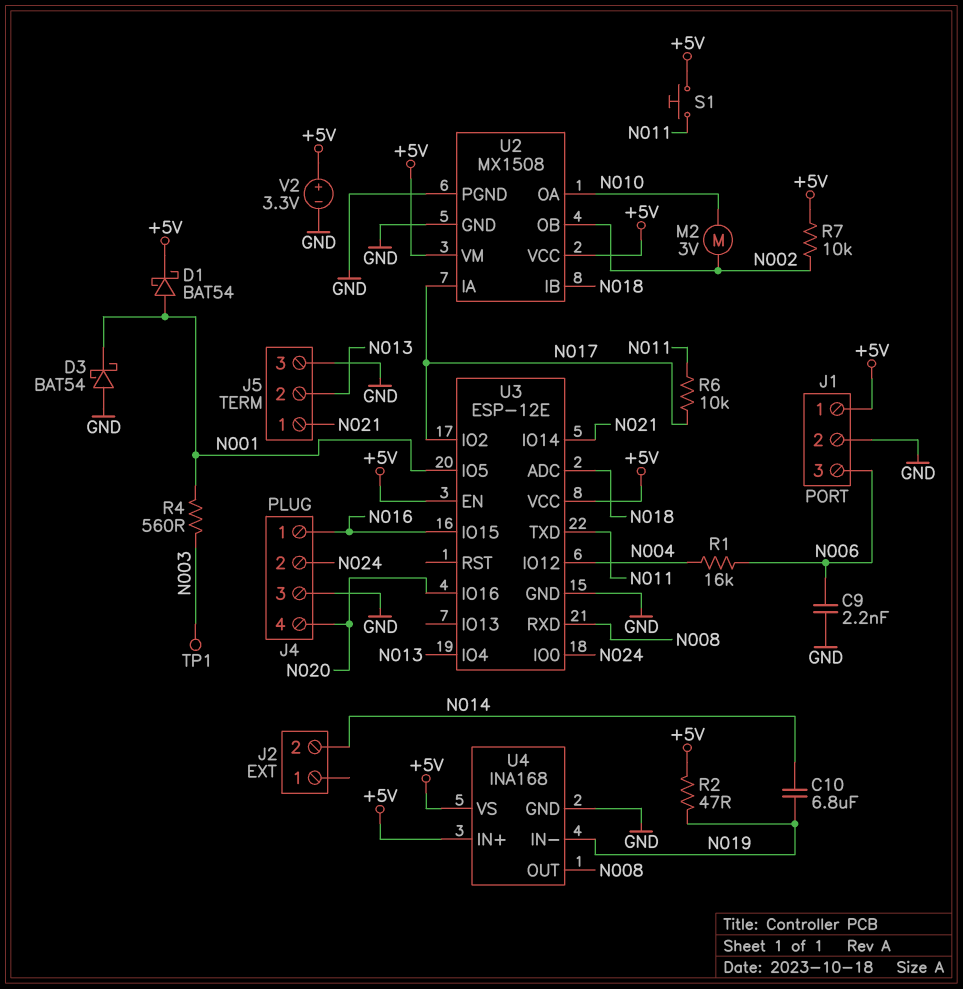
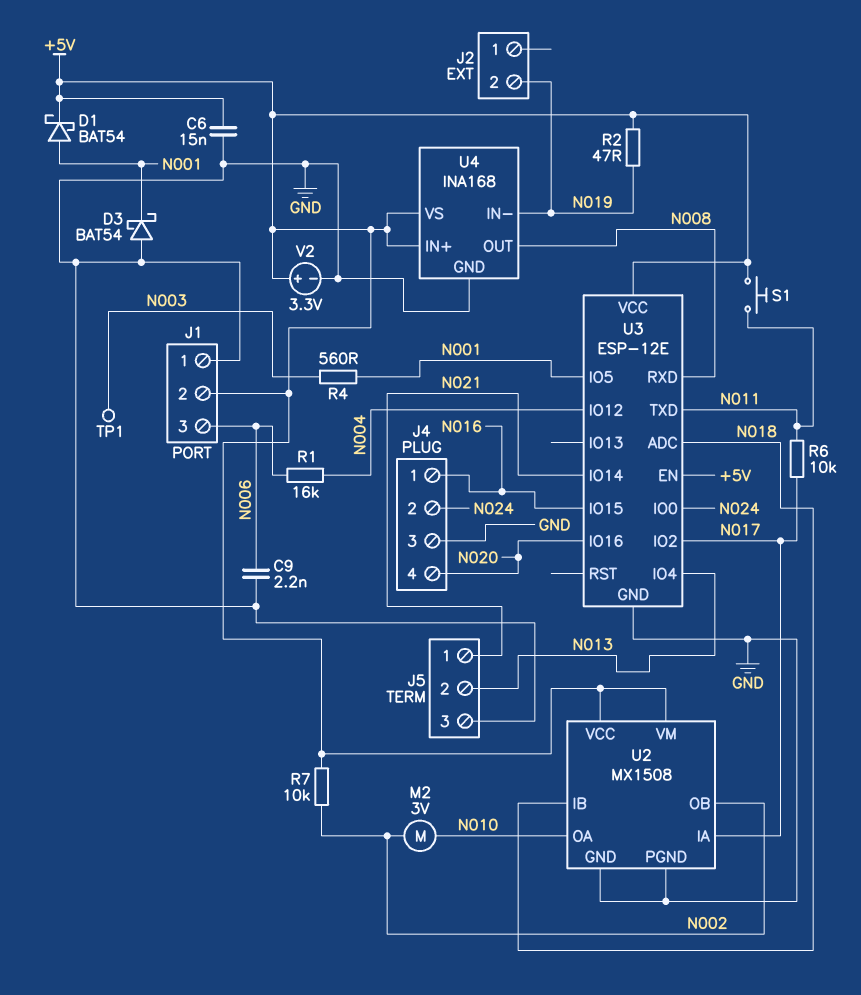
C6: none -> 15nF (+5V, GND)
C10: 6.8uF (N014, N019) -> none
J1 pin 1: +5V -> GND
J1 pin 2: GND -> +5V
J2 pin 2: N014 -> N019

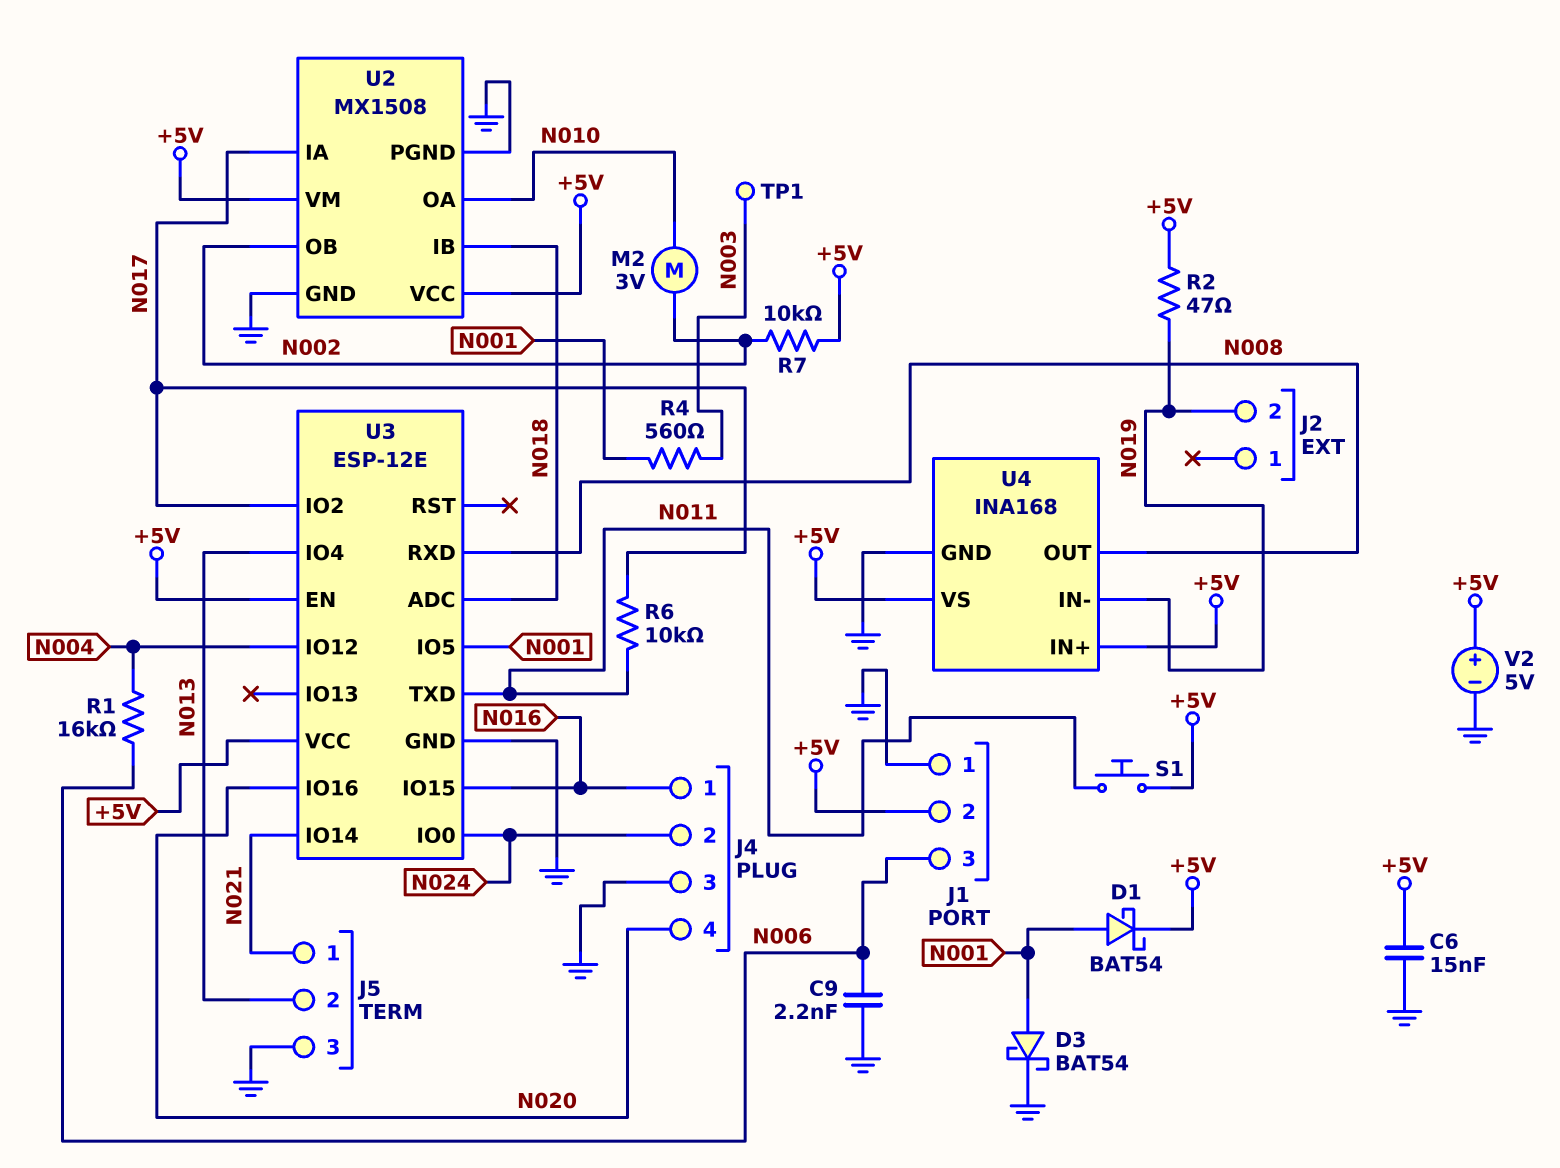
D3: schottky BAT54 (A GND, K N001) -> schottky BAT54 (A N001, K GND)
V2: 3.3V (plus +5V, minus GND) -> 5V (plus +5V, minus GND)

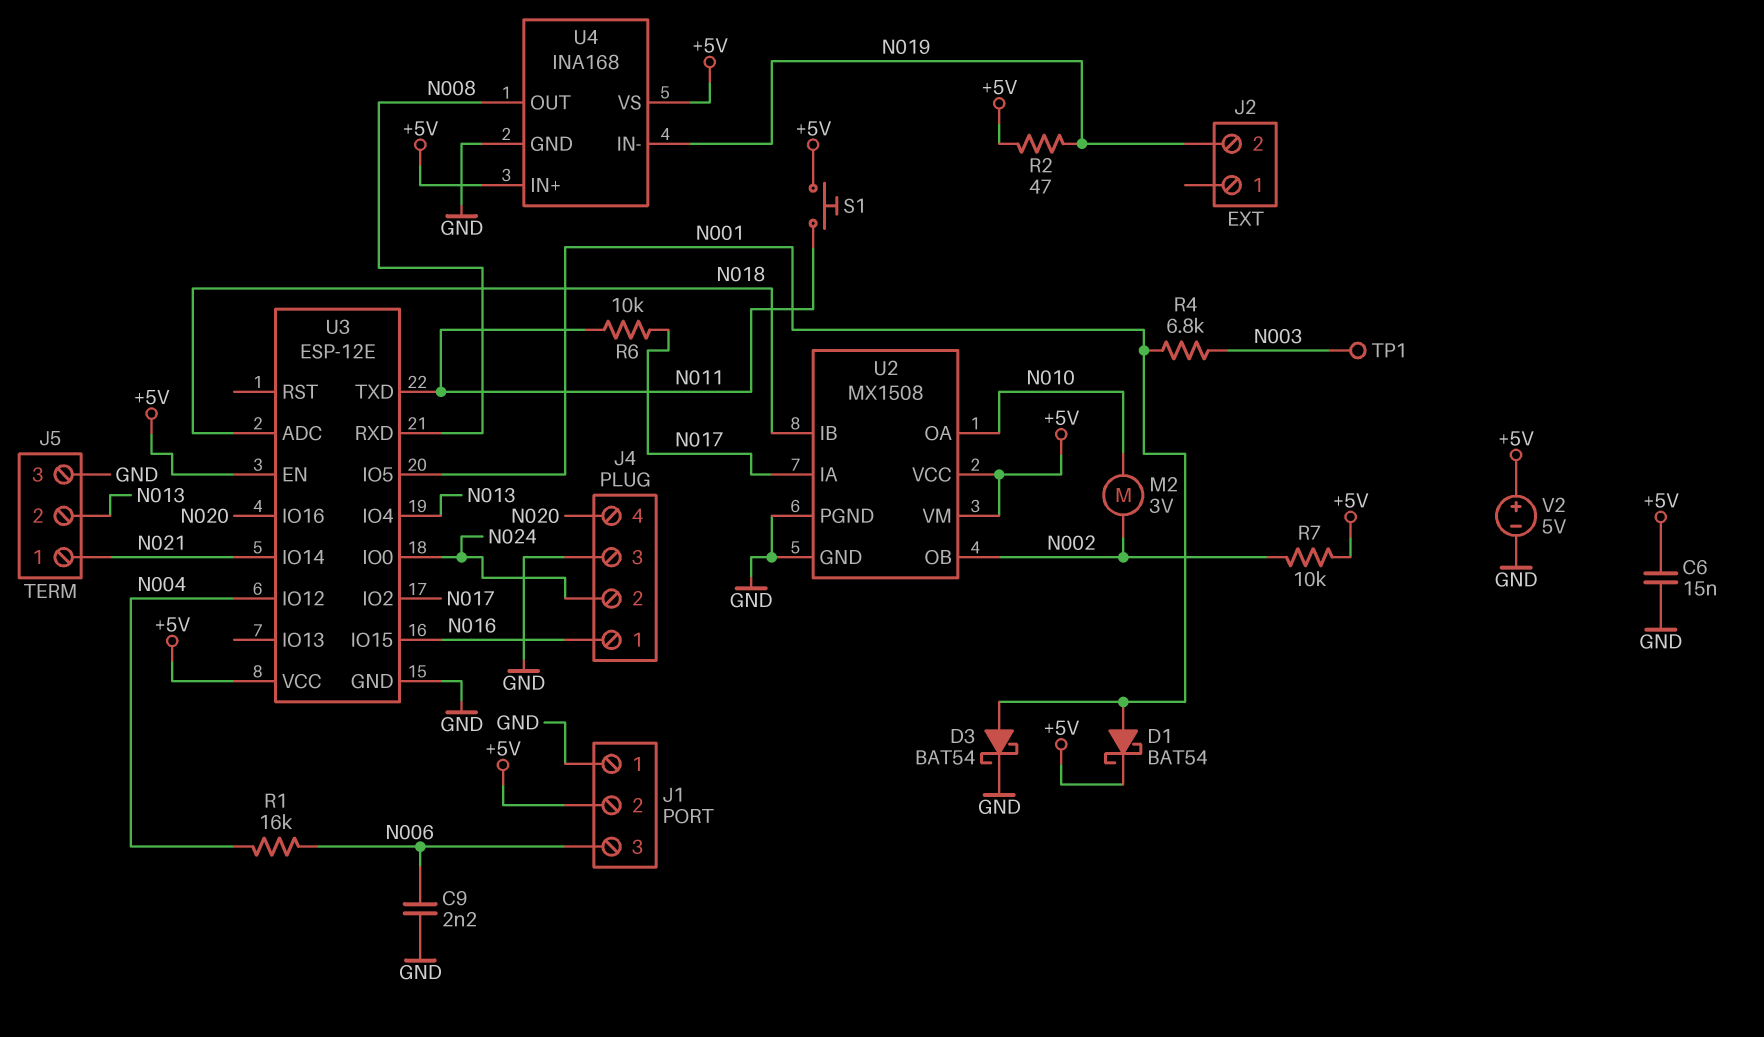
R4: 560 (N001, N003) -> 6.8k (N001, N003)

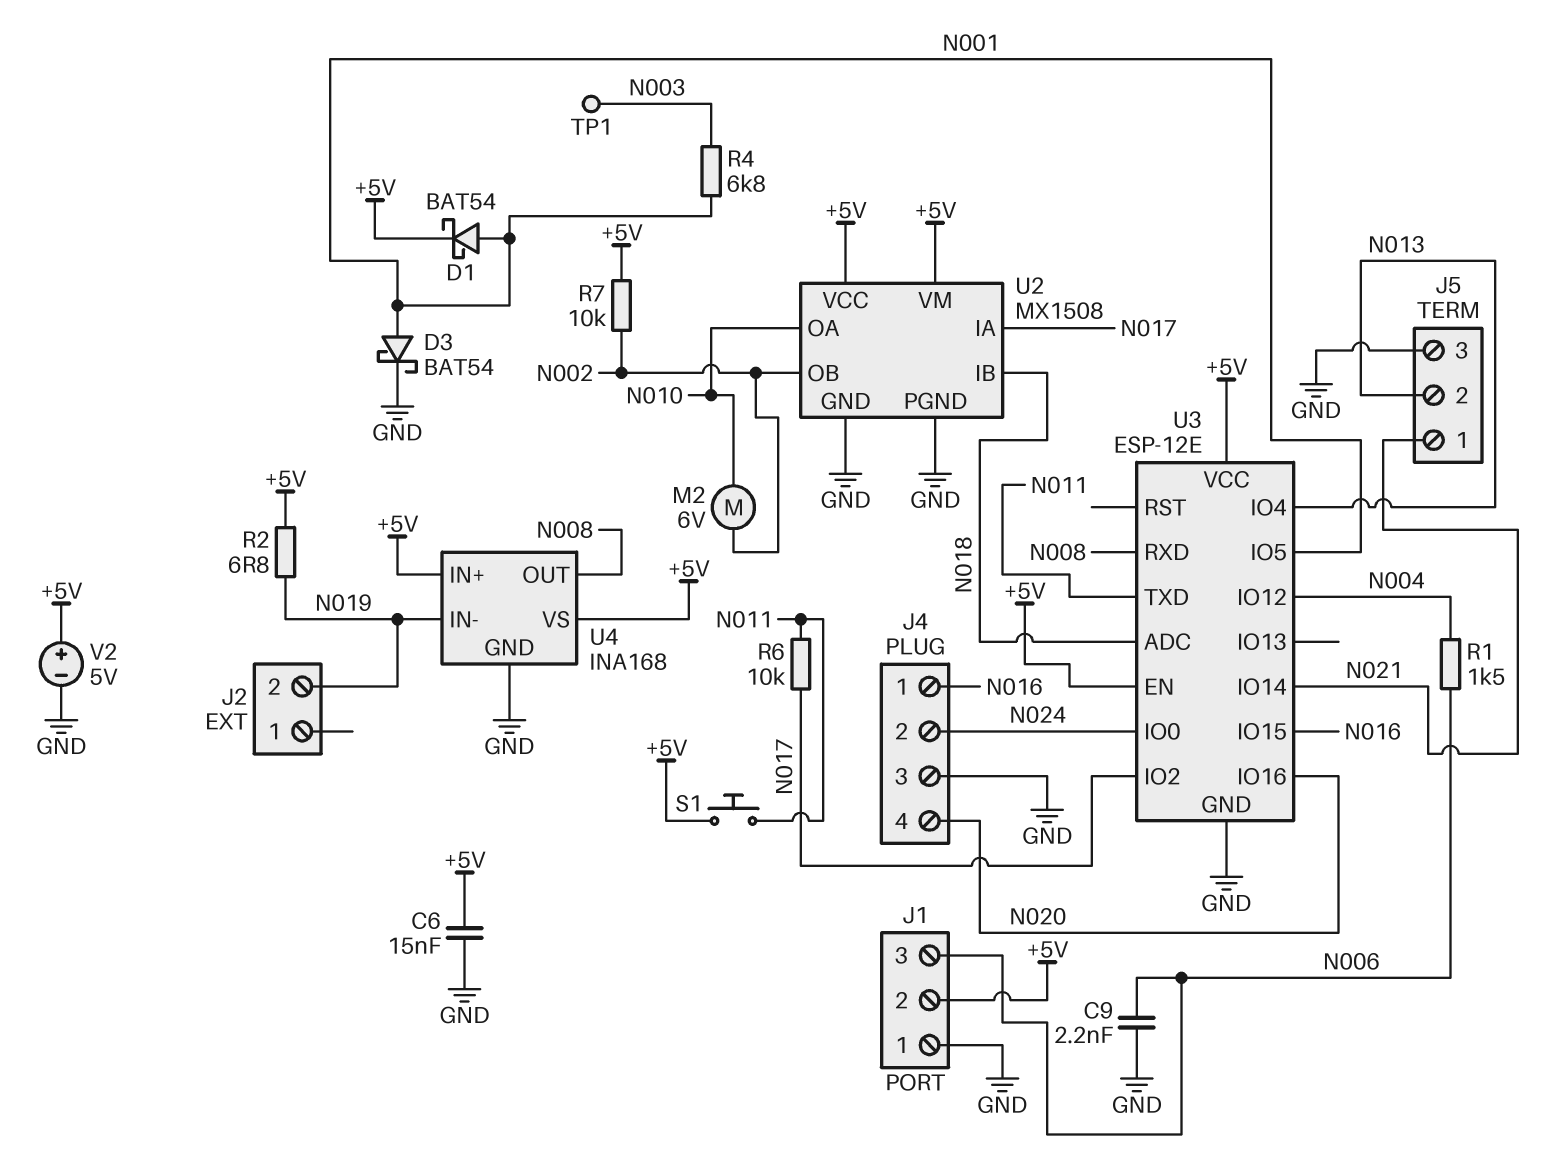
M2: motor 3V (N002, N010) -> motor 6V (N002, N010)
R1: 16k (N004, N006) -> 1.5k (N004, N006)
R2: 47 (+5V, N019) -> 6.8 (+5V, N019)

